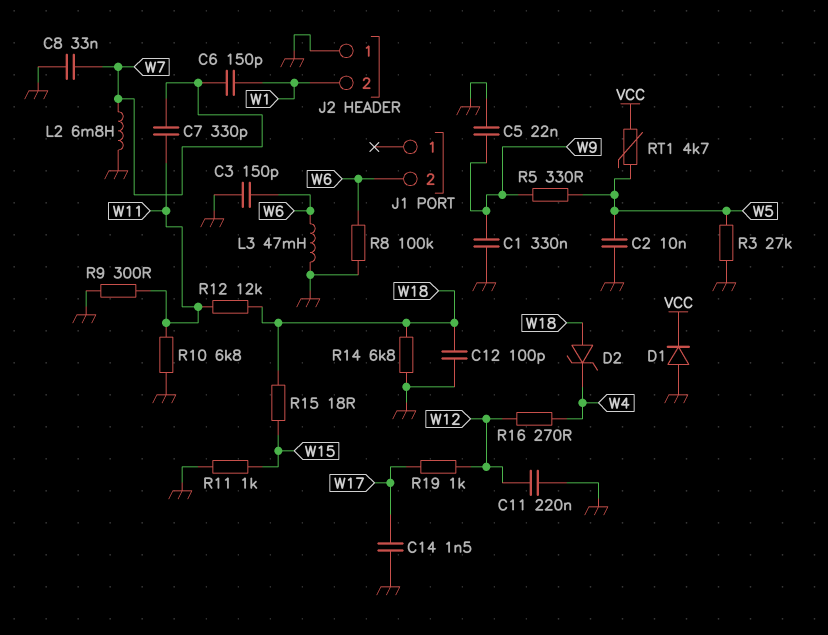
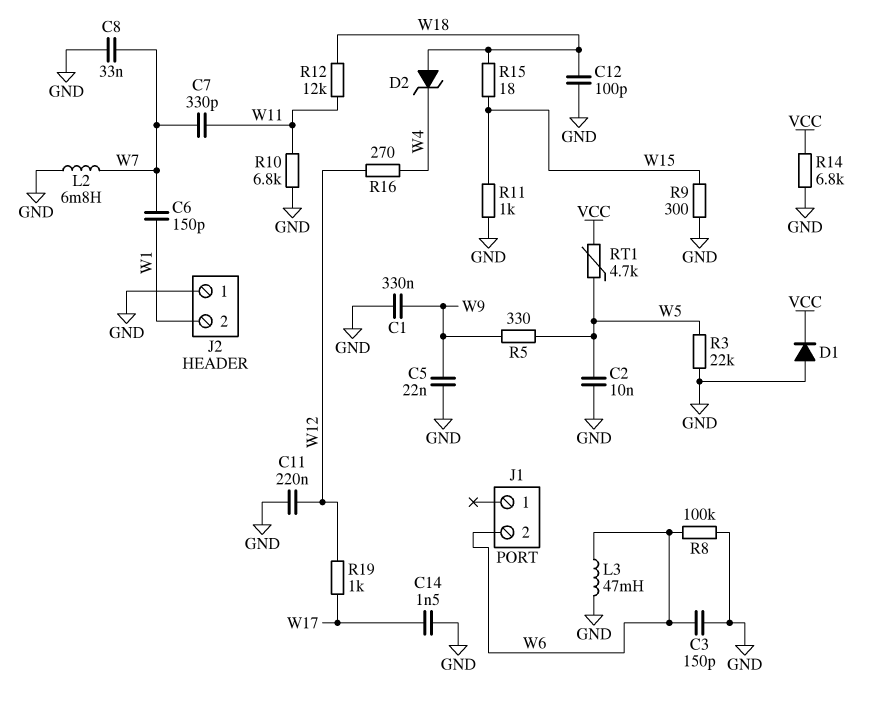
R3: 27k (GND, W5) -> 22k (GND, W5)
R9: 300 (GND, W11) -> 300 (GND, W15)
R14: 6.8k (GND, W18) -> 6.8k (GND, VCC)

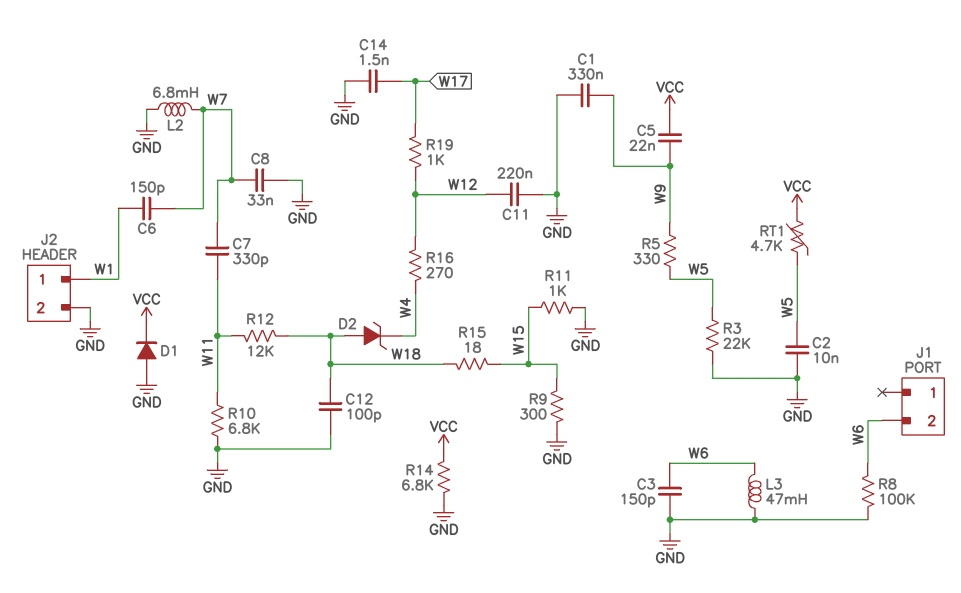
C5: 22nF (GND, W9) -> 22nF (VCC, W9)
J2 pin 1: GND -> W1
J2 pin 2: W1 -> GND

